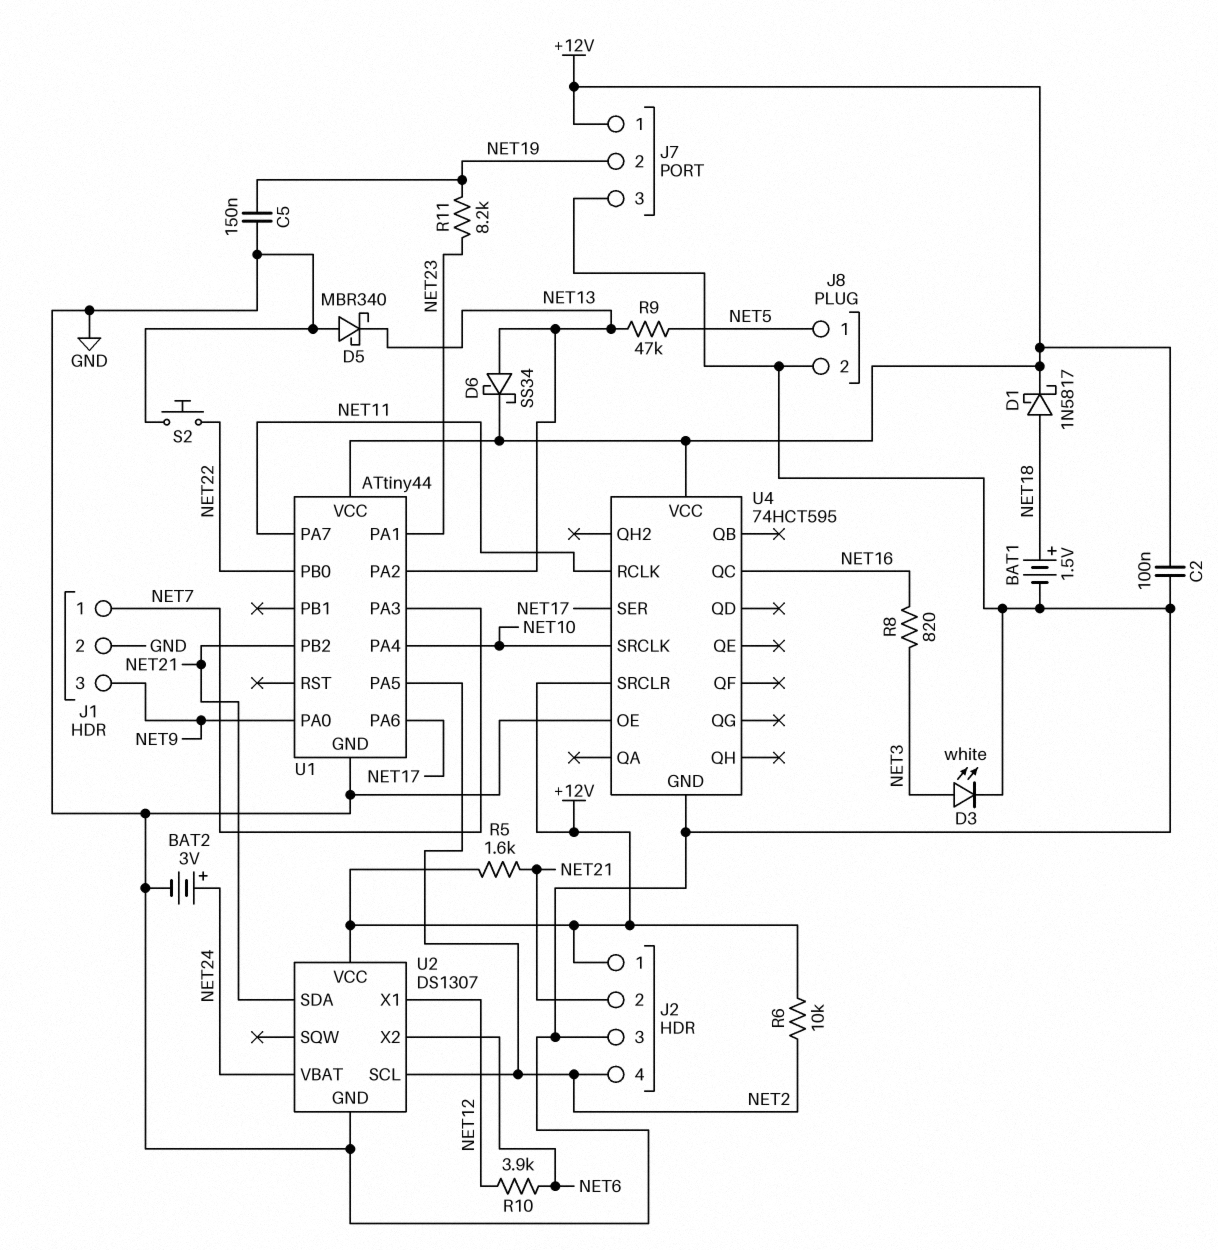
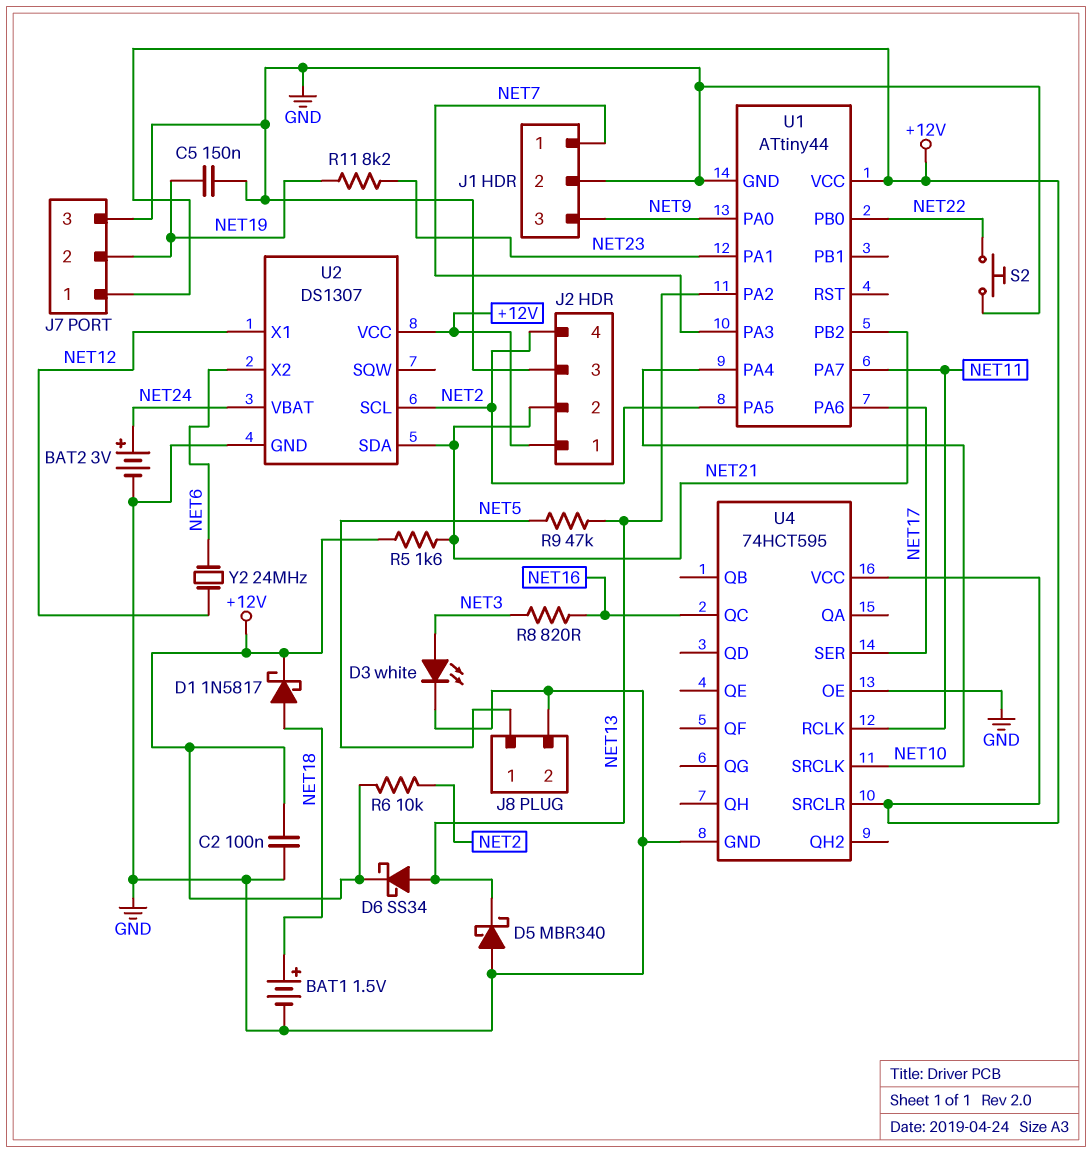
R10: 3.9k (NET6, NET12) -> none
Y2: none -> 24MHz (NET6, NET12)

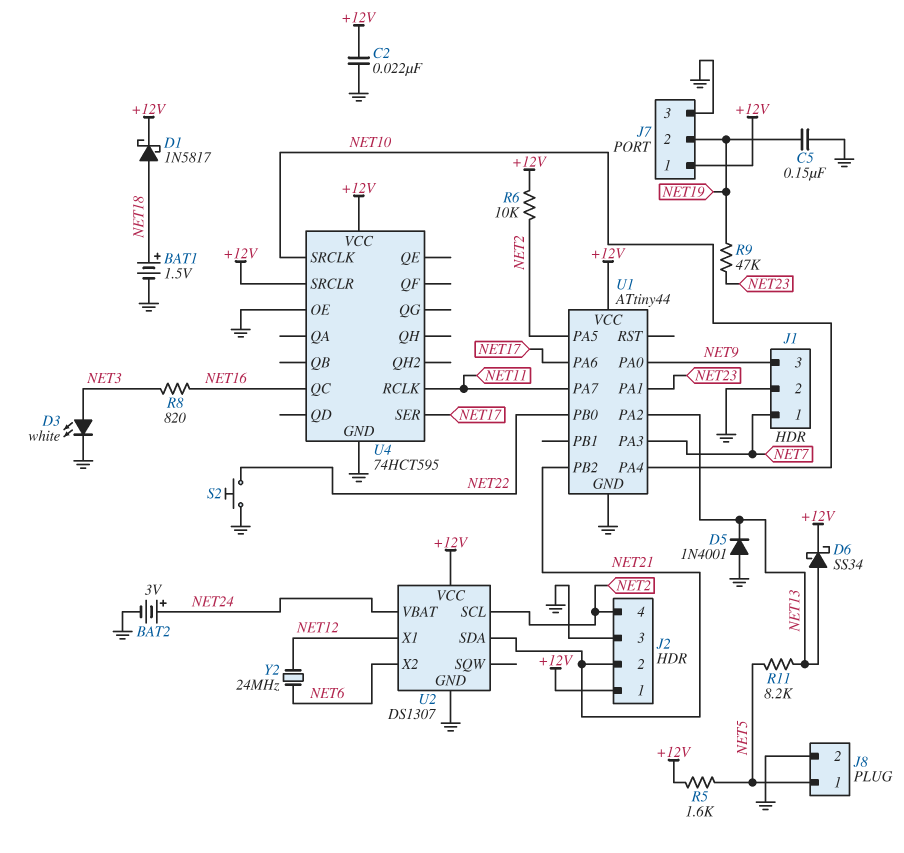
C2: 100nF (+12V, GND) -> 22nF (+12V, GND)
D5: schottky MBR340 (A GND, K NET13) -> diode 1N4001 (A GND, K NET13)
R5: 1.6k (+12V, NET21) -> 1.6k (+12V, NET5)
R9: 47k (NET5, NET13) -> 47k (NET19, NET23)
R11: 8.2k (NET19, NET23) -> 8.2k (NET5, NET13)

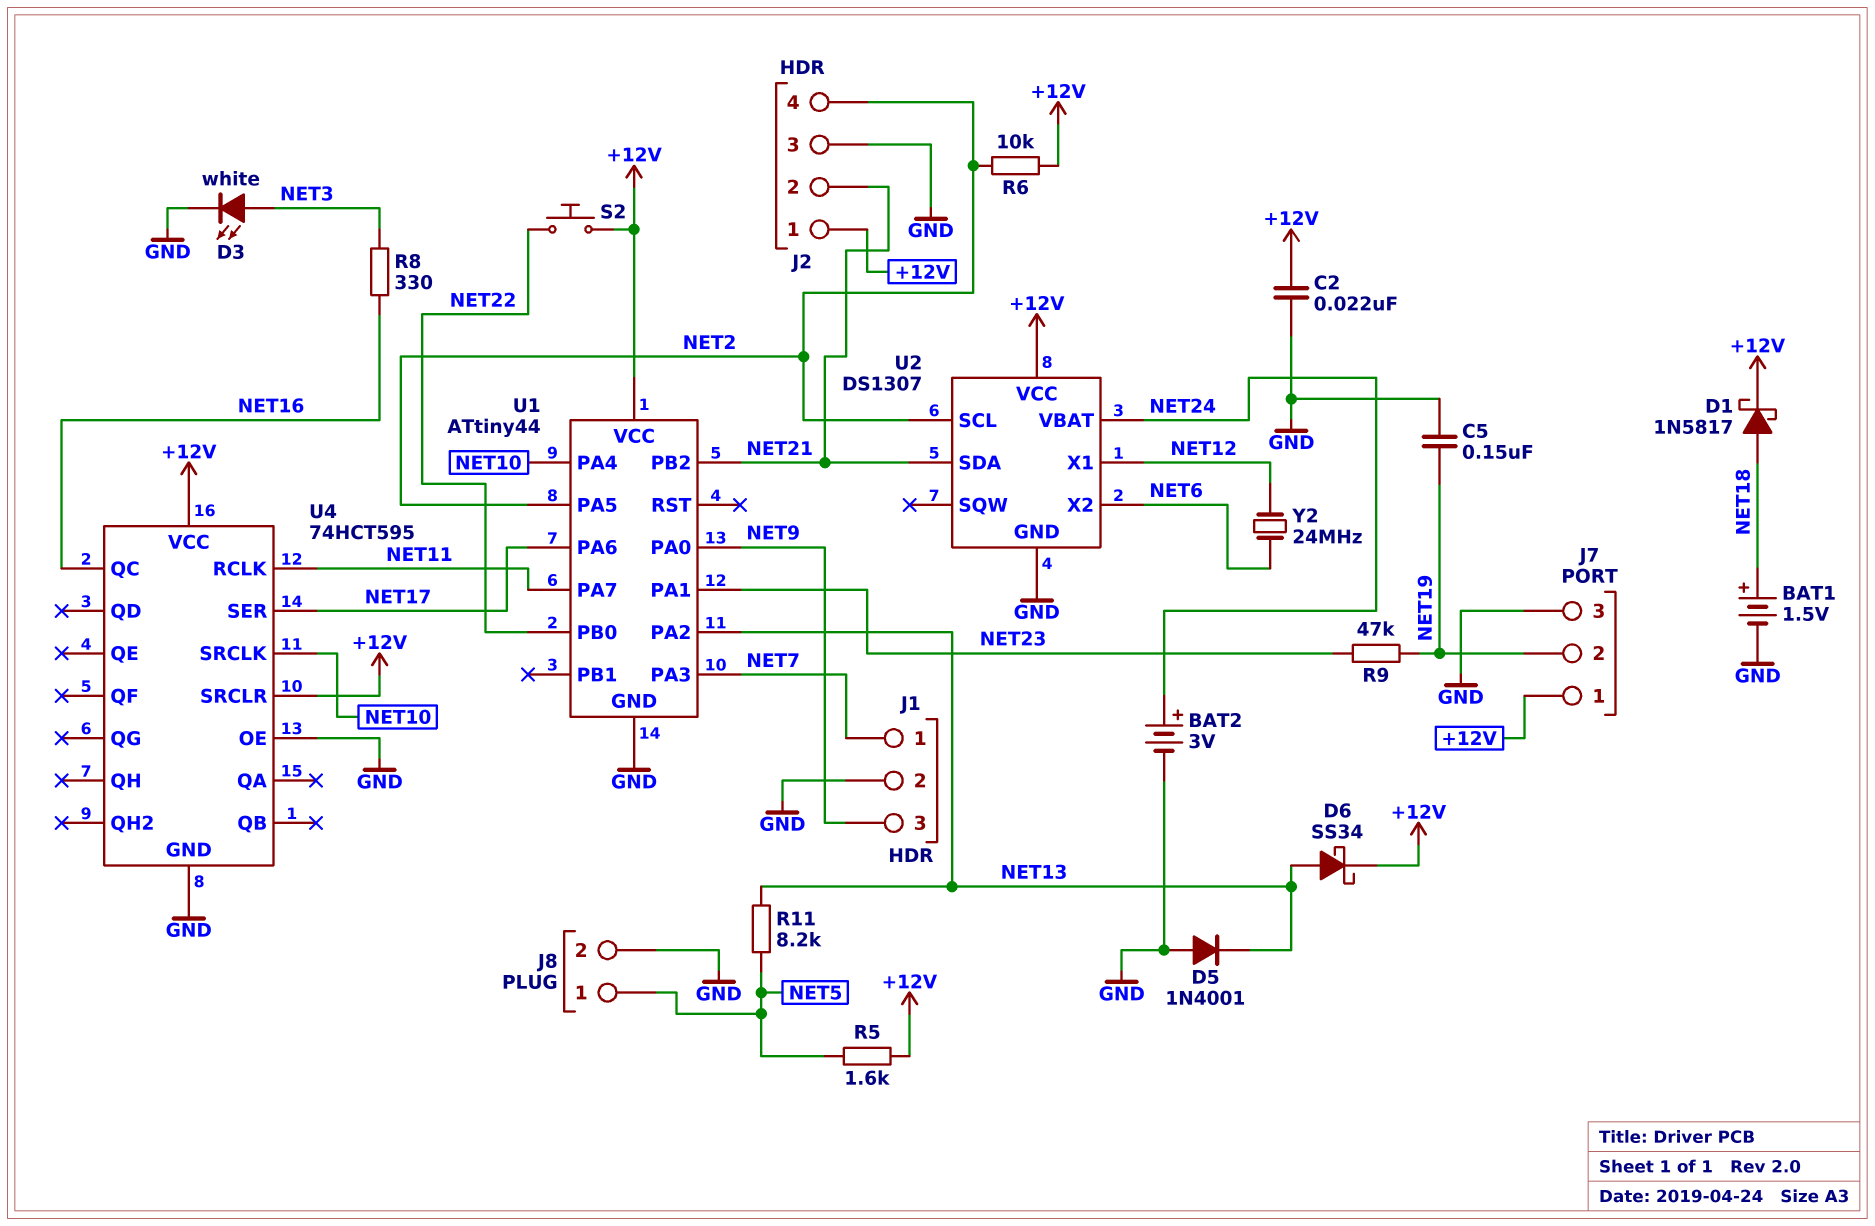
R8: 820 (NET3, NET16) -> 330 (NET3, NET16)
S2: button (GND, NET22) -> button (+12V, NET22)

